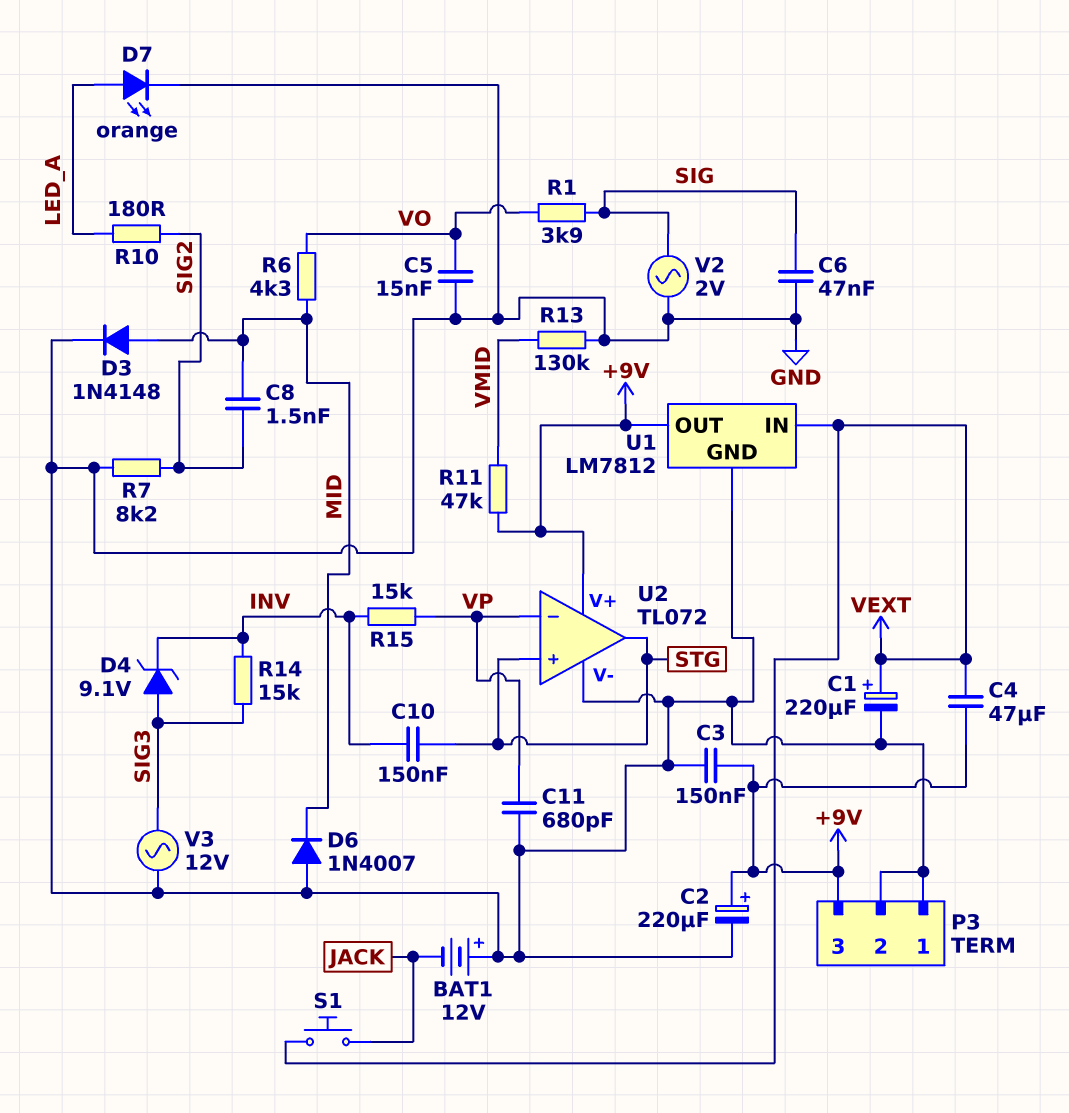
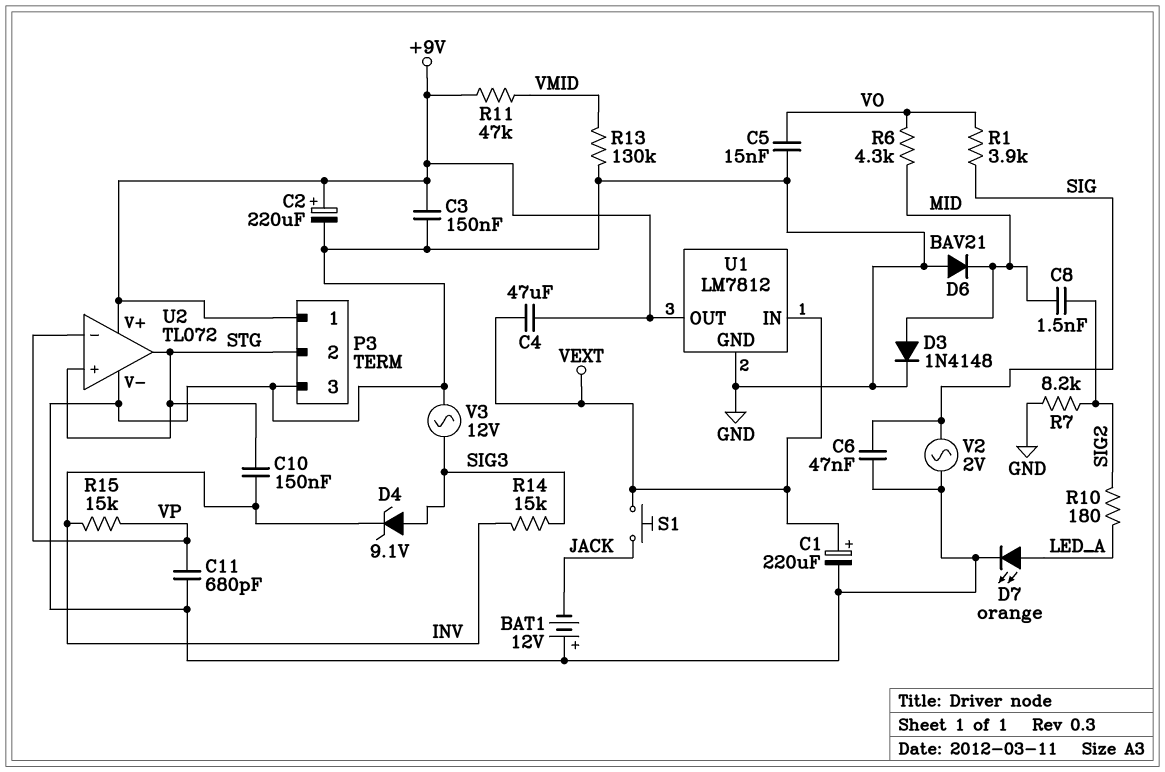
D6: diode 1N4007 (A GND, K MID) -> diode BAV21 (A GND, K MID)
P3 pin 1: GND -> +9V
P3 pin 2: GND -> STG
P3 pin 3: +9V -> GND

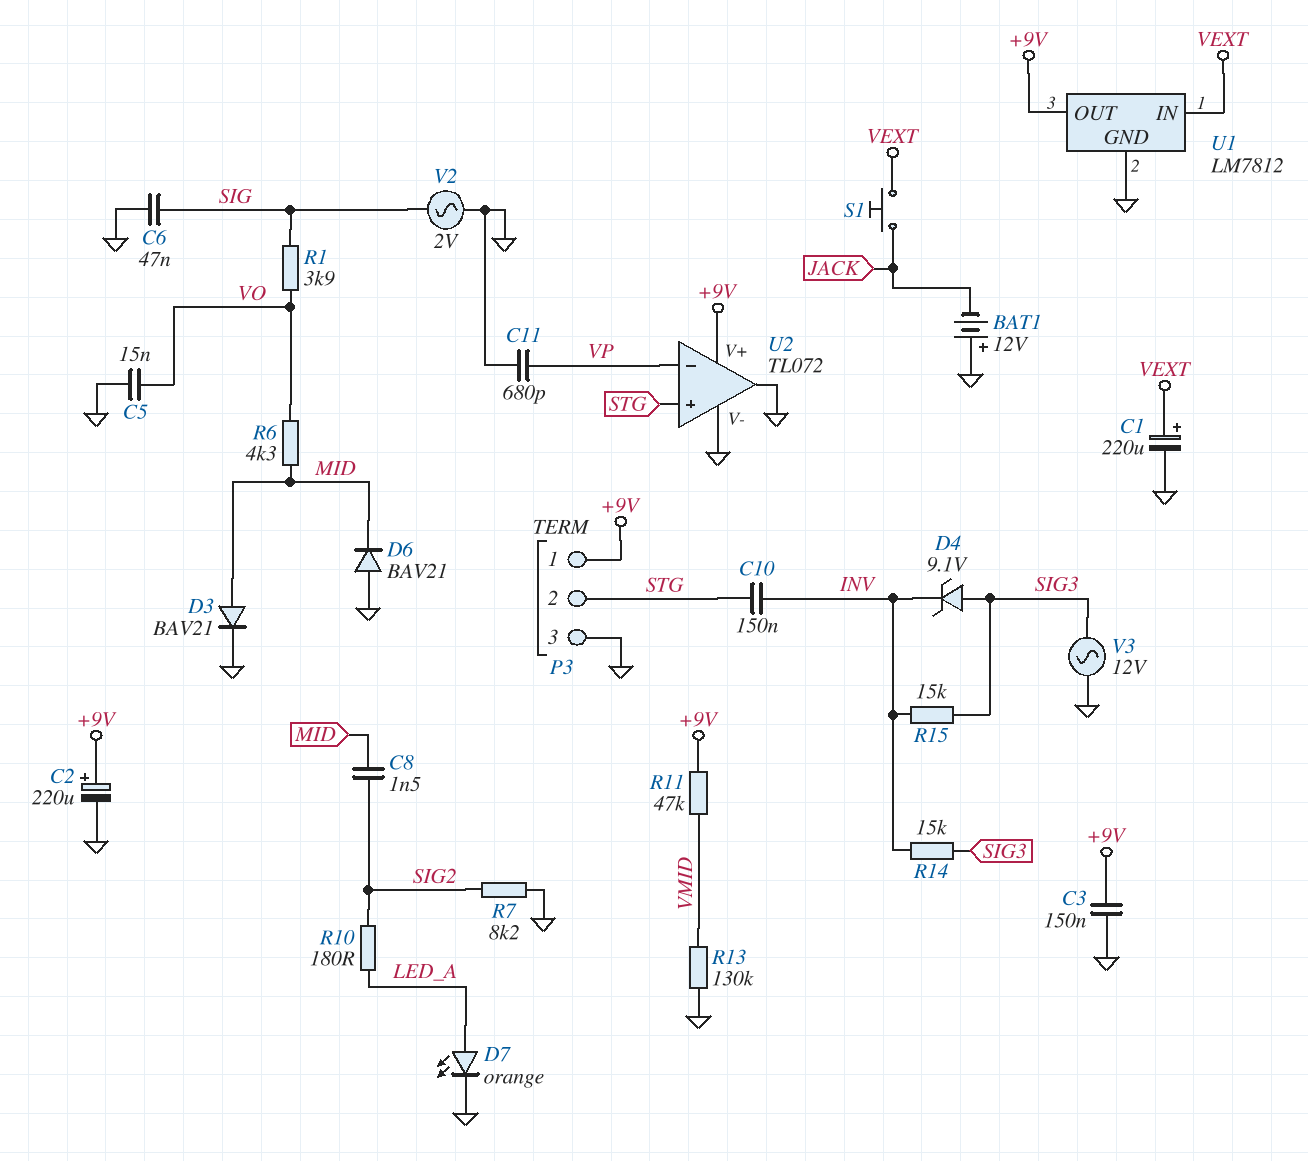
C4: 47uF (+9V, VEXT) -> none
D3: diode 1N4148 (A MID, K GND) -> diode BAV21 (A MID, K GND)
R15: 15k (INV, VP) -> 15k (INV, SIG3)
U2 pin out: STG -> GND

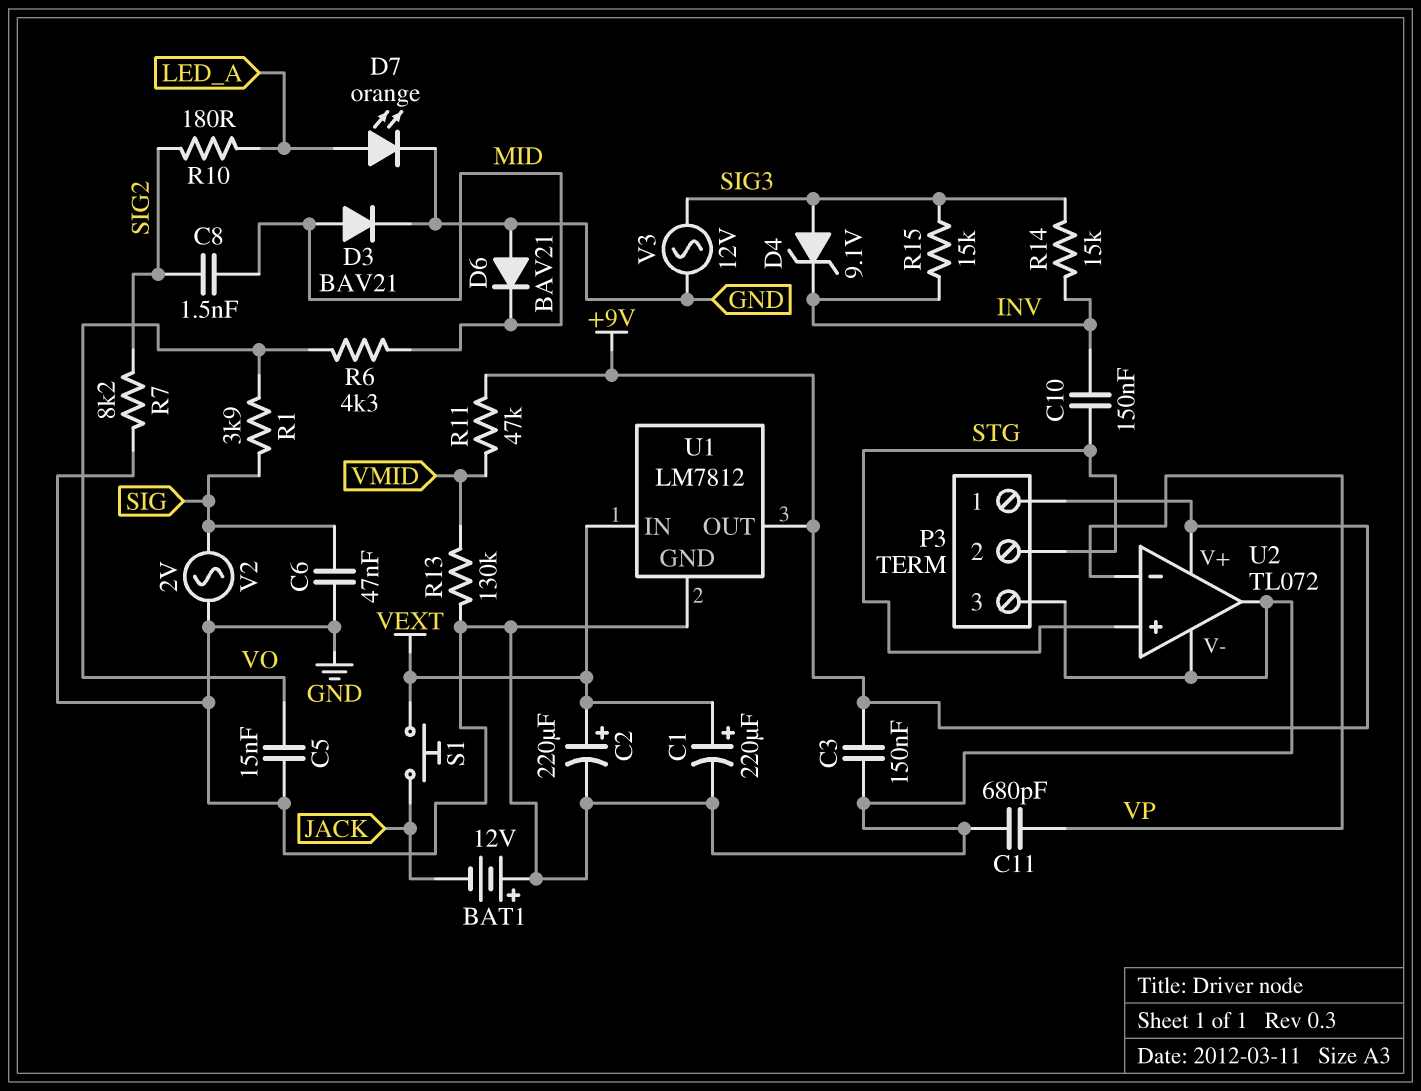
C2: 220uF (plus +9V, minus GND) -> 220uF (plus VEXT, minus GND)

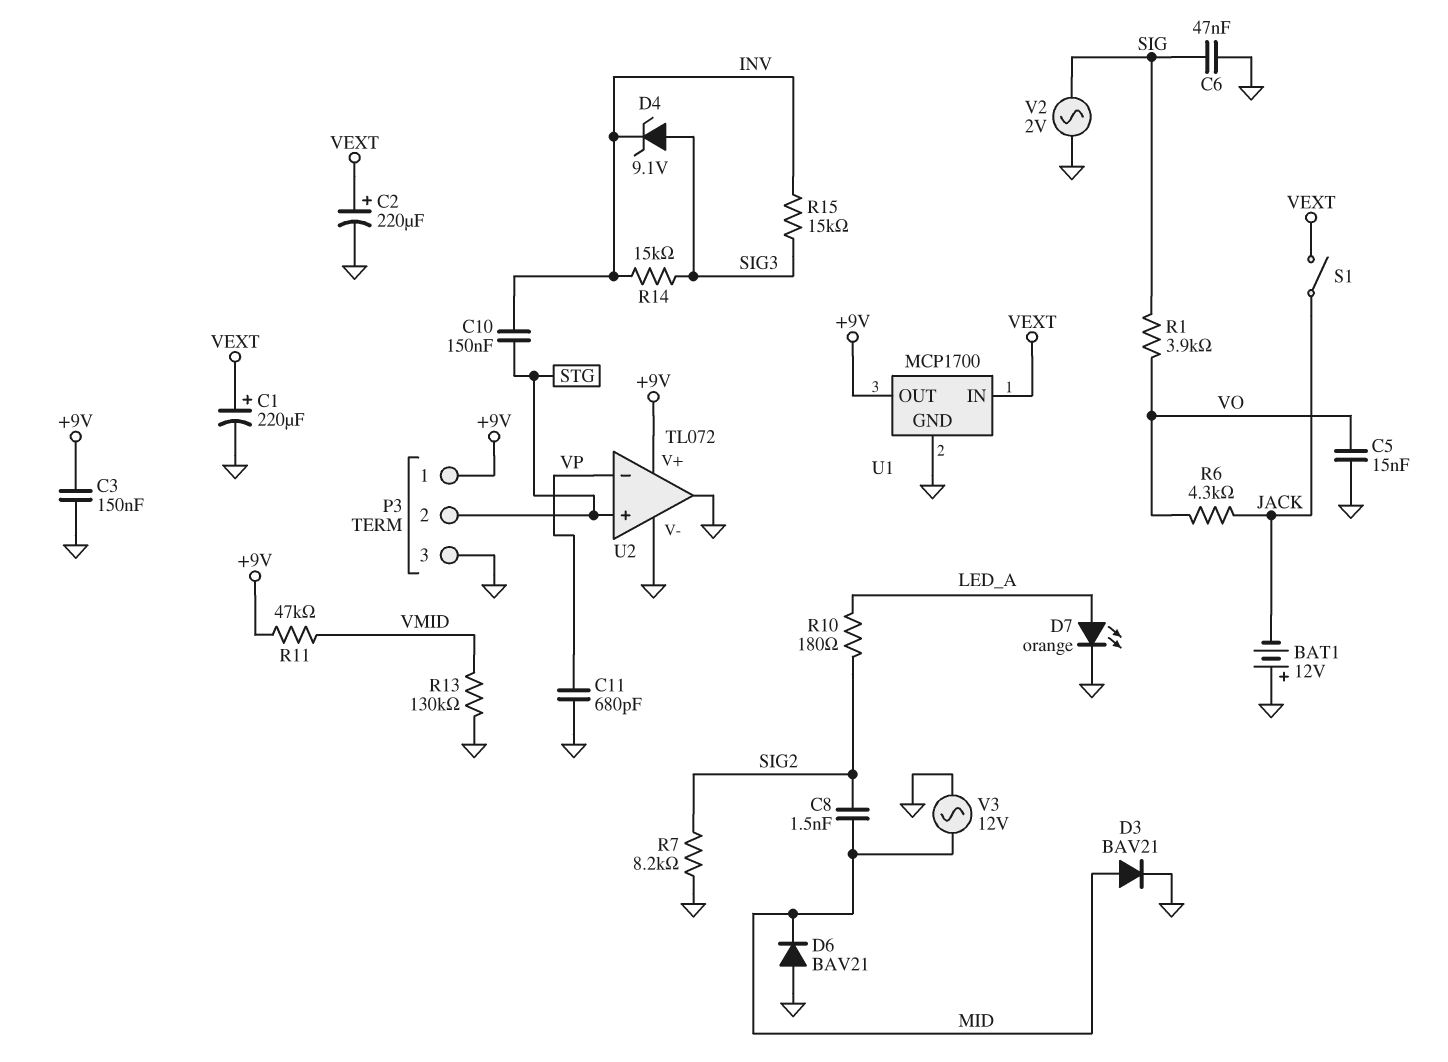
R6: 4.3k (MID, VO) -> 4.3k (JACK, VO)
S1: button (JACK, VEXT) -> switch (JACK, VEXT)
U1: LM7812 -> MCP1700
V3: AC 12V (GND, SIG3) -> AC 12V (GND, MID)

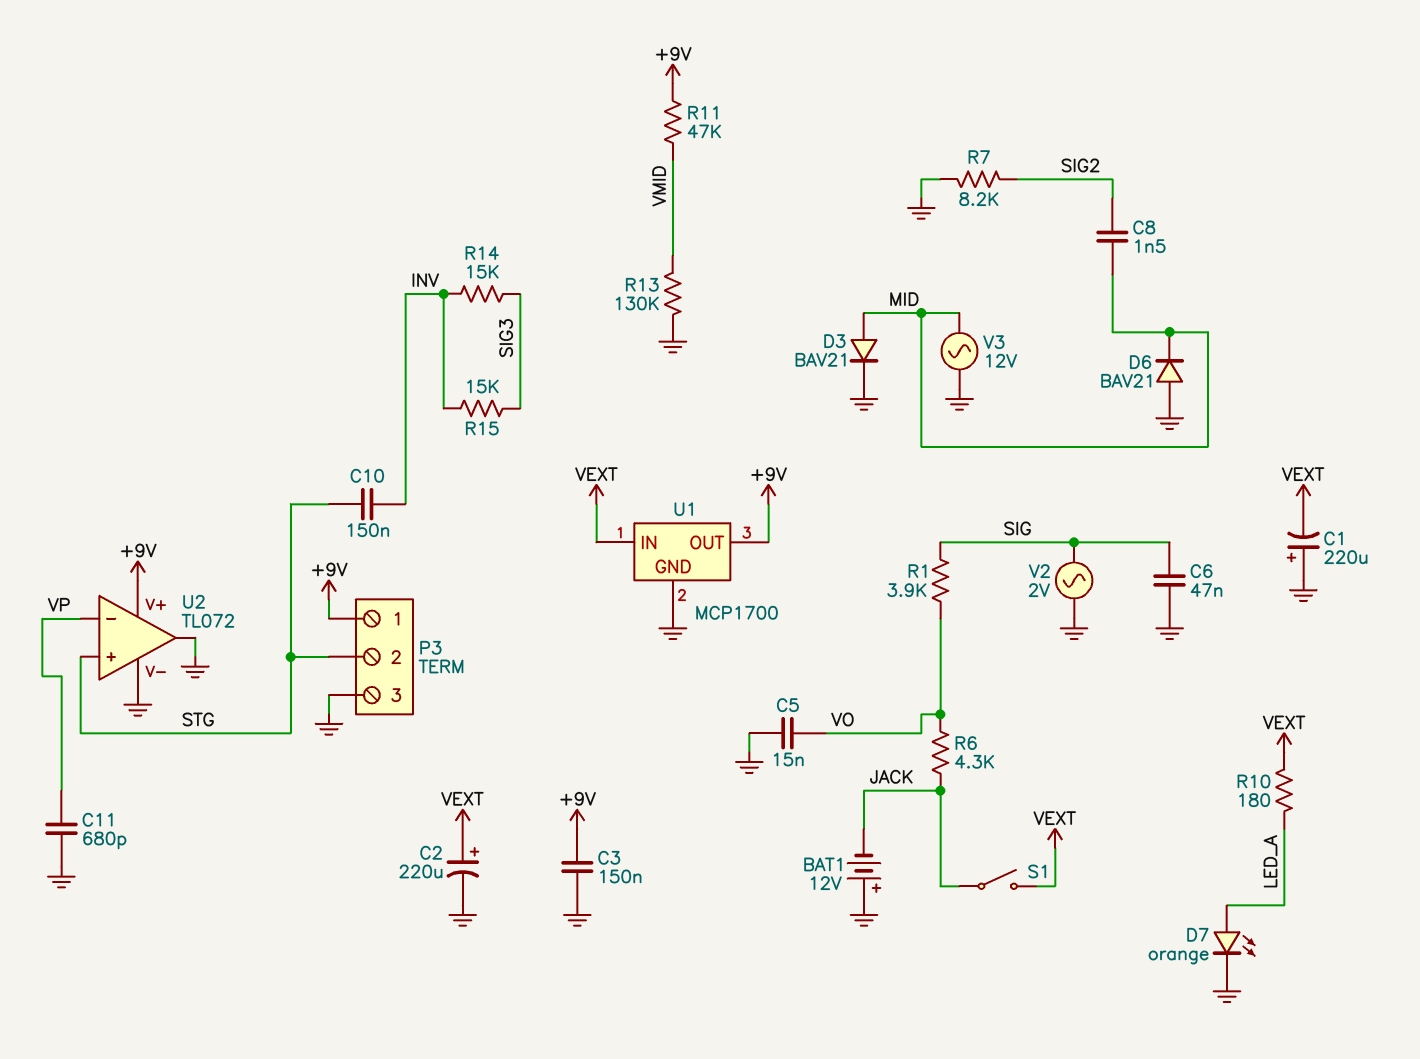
C1: 220uF (plus VEXT, minus GND) -> 220uF (plus GND, minus VEXT)
D4: zener 9.1V (A SIG3, K INV) -> none
R10: 180 (LED_A, SIG2) -> 180 (LED_A, VEXT)

